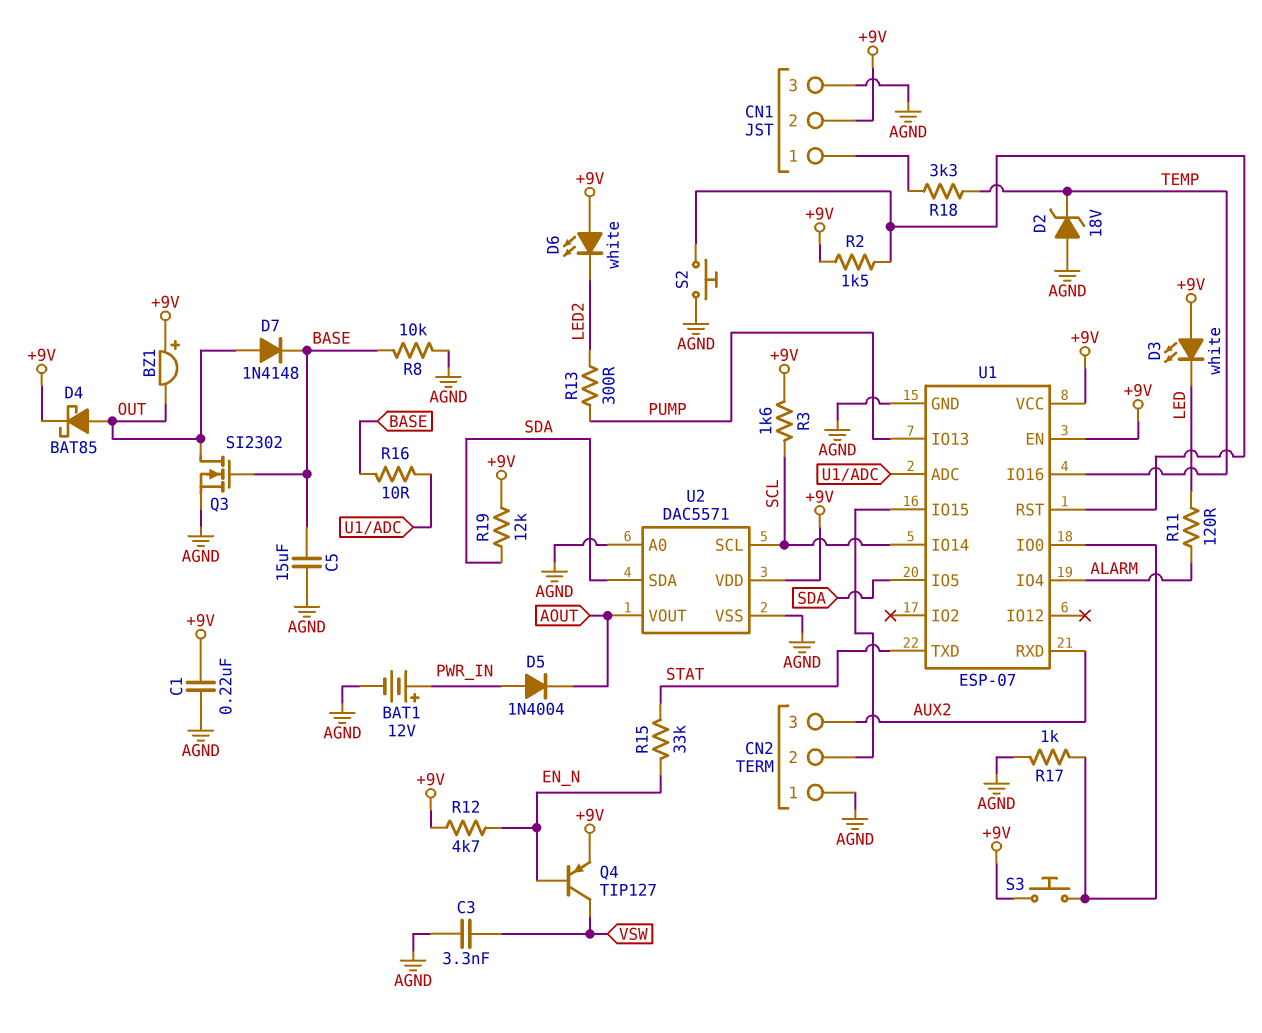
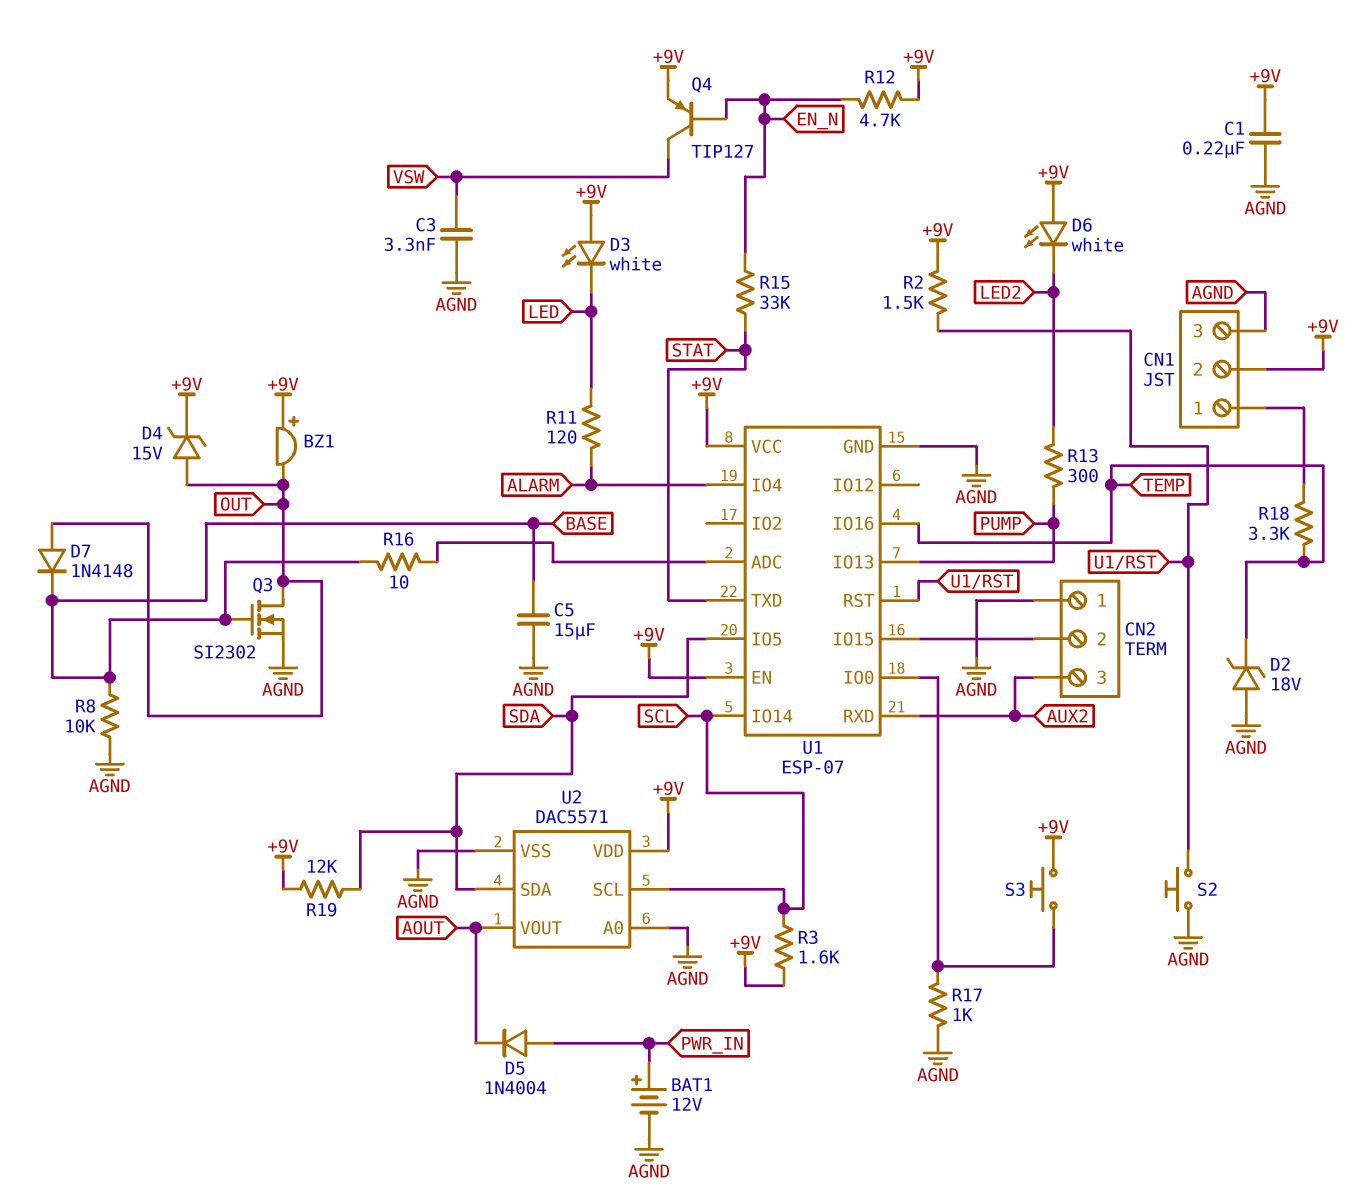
D4: schottky BAT85 (A OUT, K +9V) -> zener 15V (A OUT, K +9V)

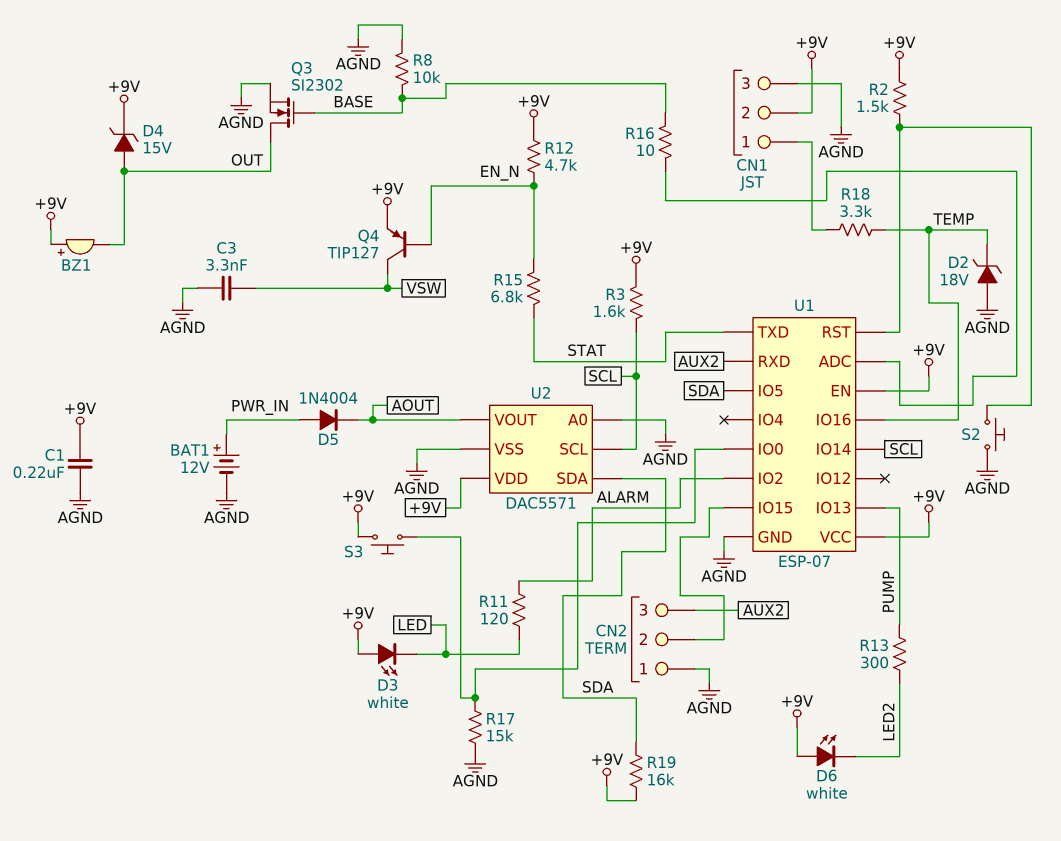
C5: 15uF (AGND, BASE) -> none
D7: diode 1N4148 (A OUT, K BASE) -> none
R15: 33k (EN_N, STAT) -> 6.8k (EN_N, STAT)
R17: 1k (AGND, U1/IO0) -> 15k (AGND, U1/IO0)
R19: 12k (+9V, SDA) -> 16k (+9V, SDA)
U1 pin IO2: none -> ALARM
U1 pin IO4: ALARM -> none

